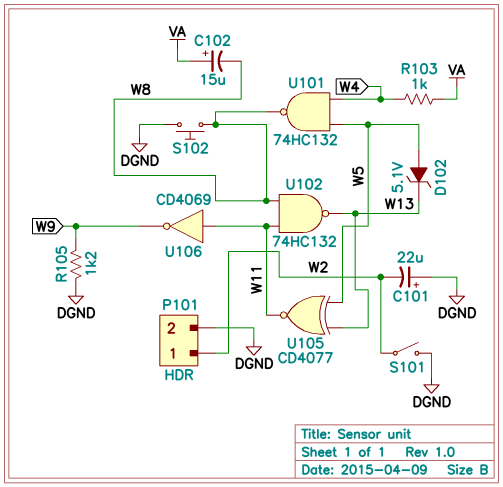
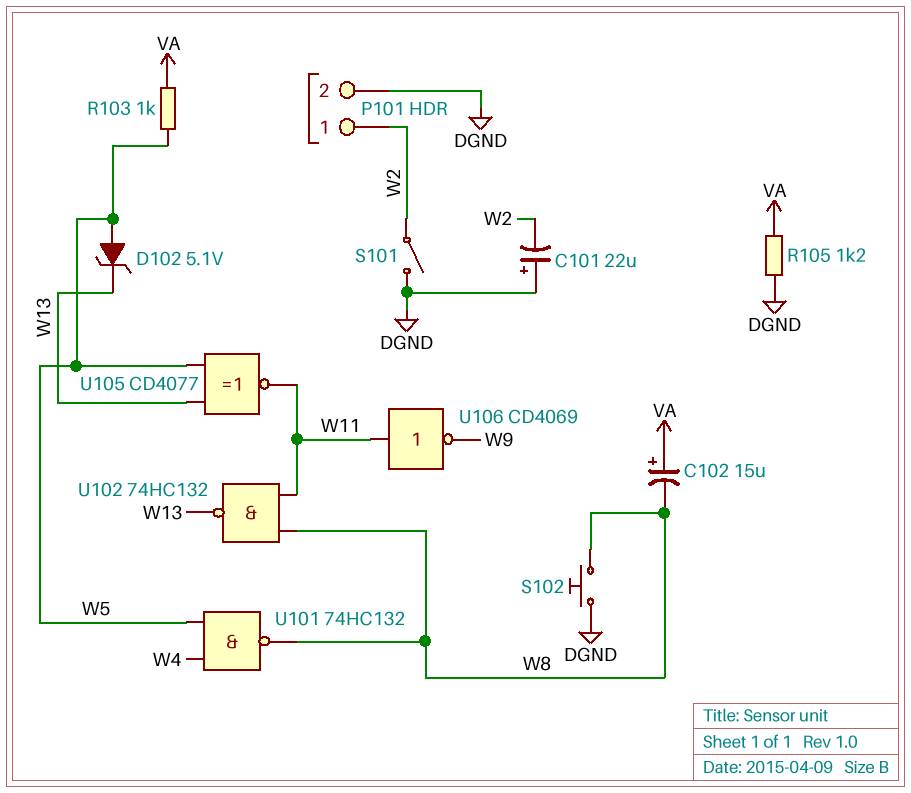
R103: 1k (VA, W4) -> 1k (VA, W5)
R105: 1.2k (DGND, W9) -> 1.2k (DGND, VA)

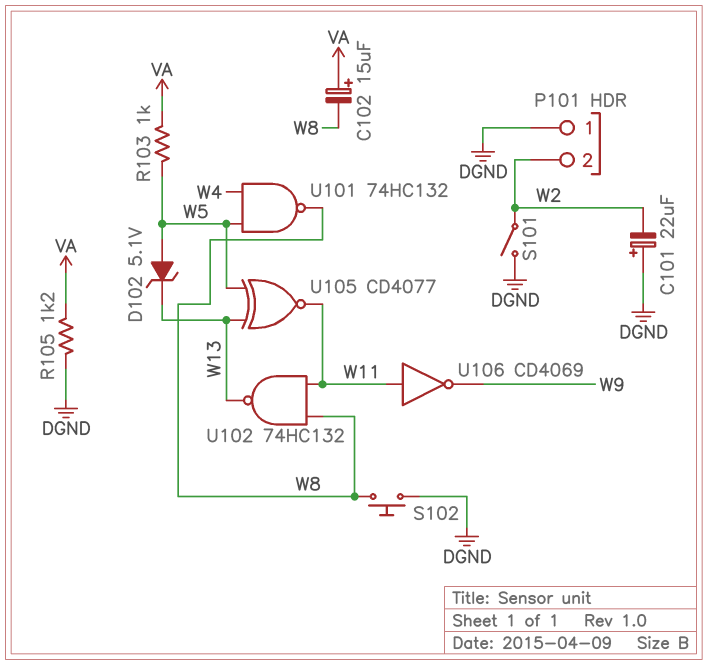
P101 pin 1: W2 -> DGND
P101 pin 2: DGND -> W2

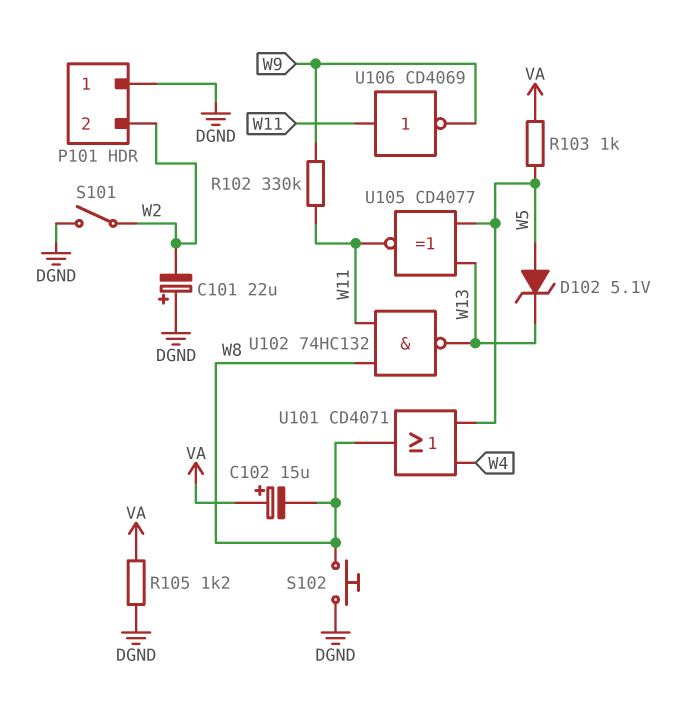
R102: none -> 330k (W9, W11)
U101: NAND 74HC132 (in W4, in W5, out W8) -> OR CD4071 (in W4, in W5, out W8)

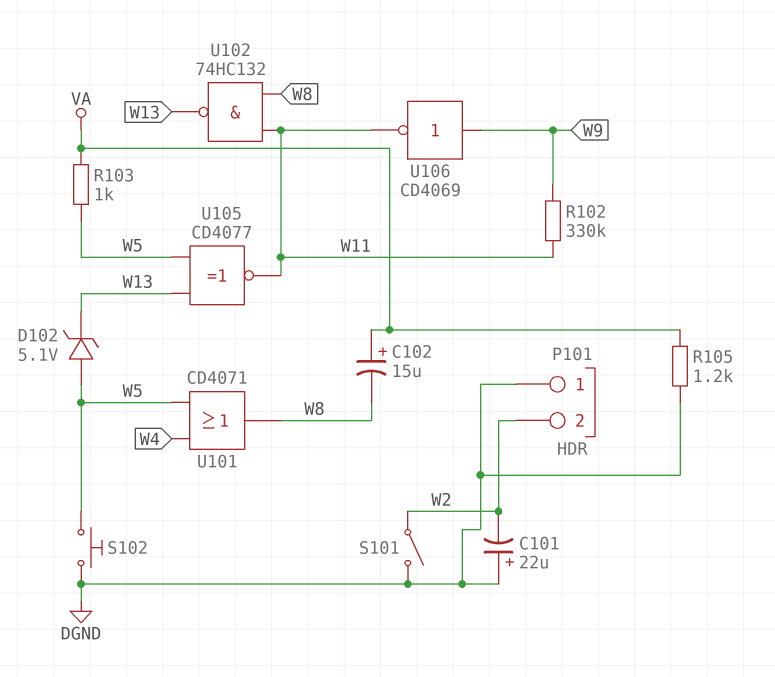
S102: button (DGND, W8) -> button (DGND, W5)
U106: NOT CD4069 (in W11, out W9) -> NOT CD4069 (in W9, out W11)

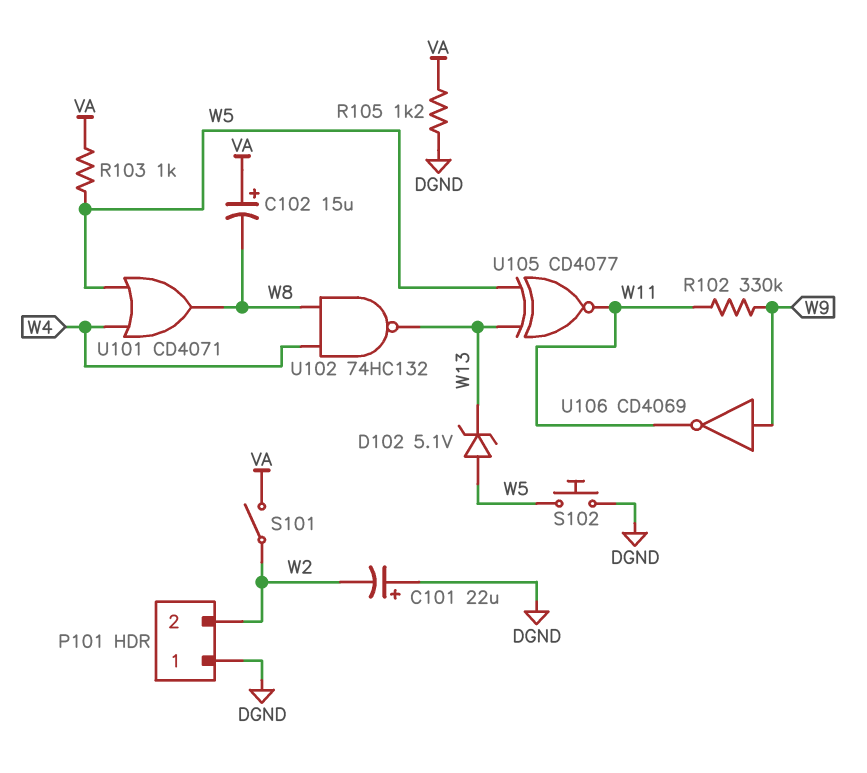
S101: switch (DGND, W2) -> switch (VA, W2)
U102: NAND 74HC132 (in W8, in W11, out W13) -> NAND 74HC132 (in W4, in W8, out W13)

